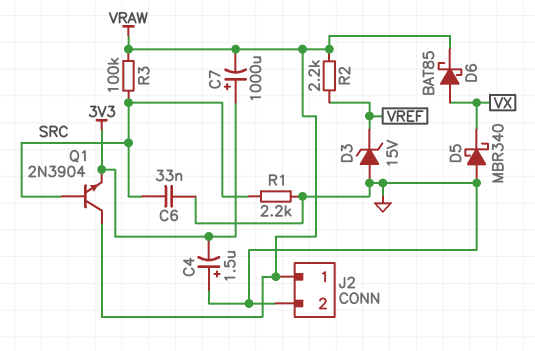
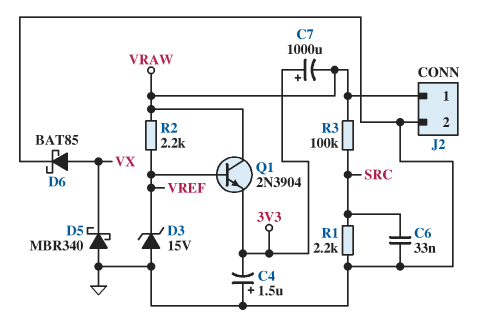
D6: schottky BAT85 (A VX, K VRAW) -> schottky BAT85 (A VX, K GND)
Q1: NPN 2N3904 (B SRC, C VRAW, E 3V3) -> NPN 2N3904 (B VREF, C VRAW, E 3V3)

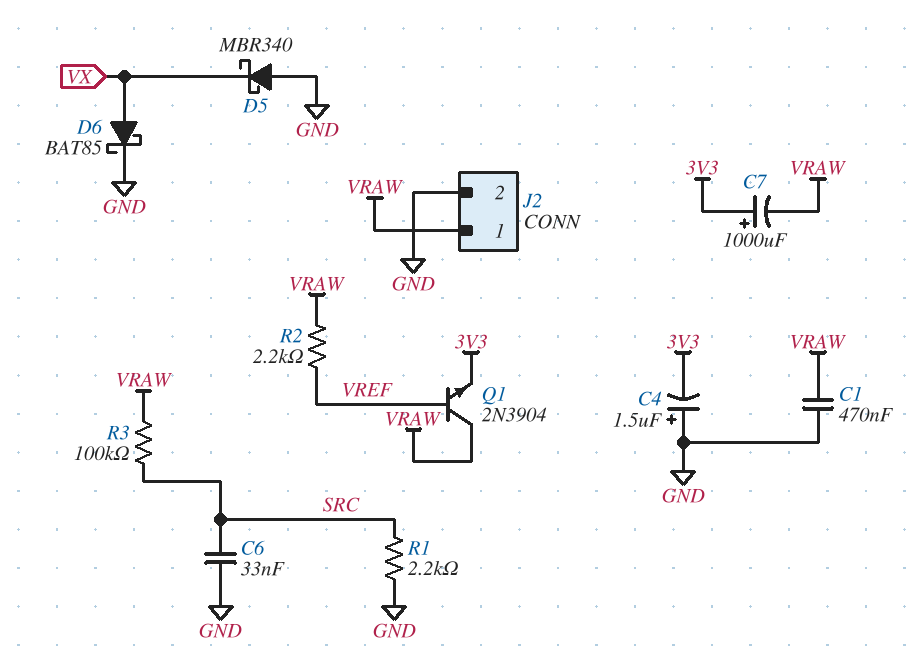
C1: none -> 470nF (GND, VRAW)
D3: zener 15V (A GND, K VREF) -> none

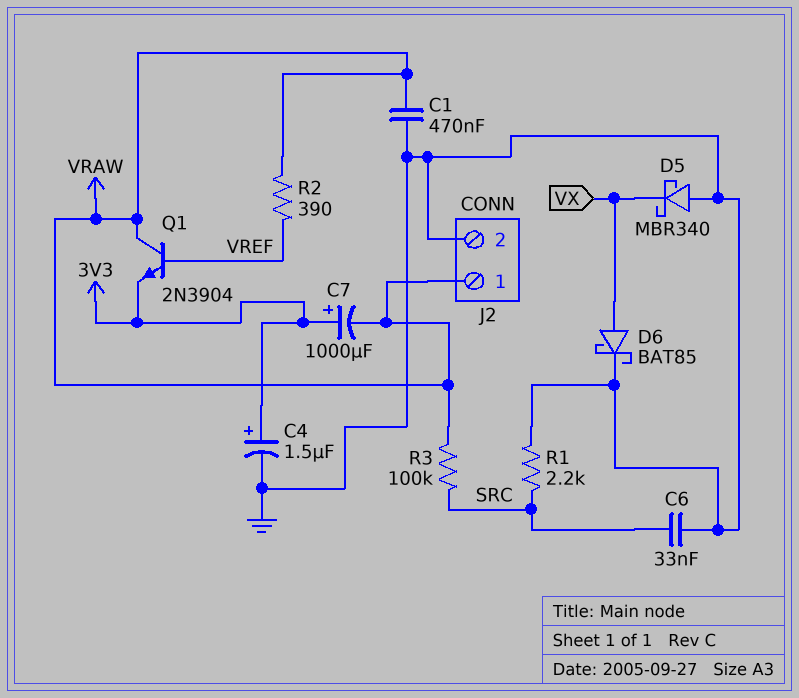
C4: 1.5uF (plus GND, minus 3V3) -> 1.5uF (plus 3V3, minus GND)
R2: 2.2k (VRAW, VREF) -> 390 (VRAW, VREF)

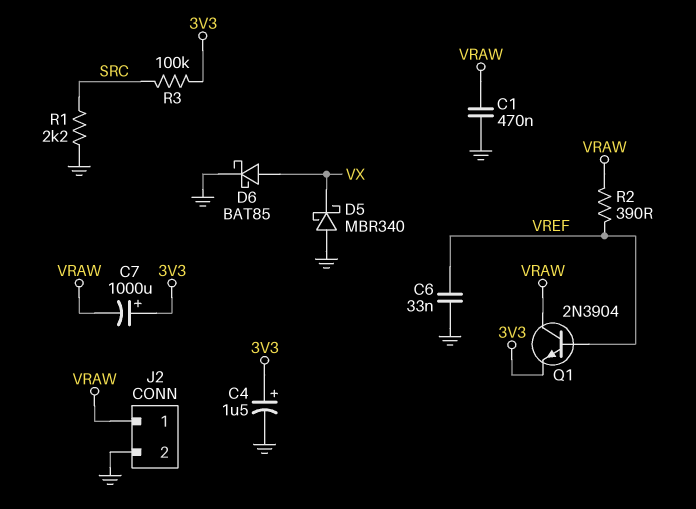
C6: 33nF (GND, SRC) -> 33nF (GND, VREF)
R3: 100k (SRC, VRAW) -> 100k (3V3, SRC)

